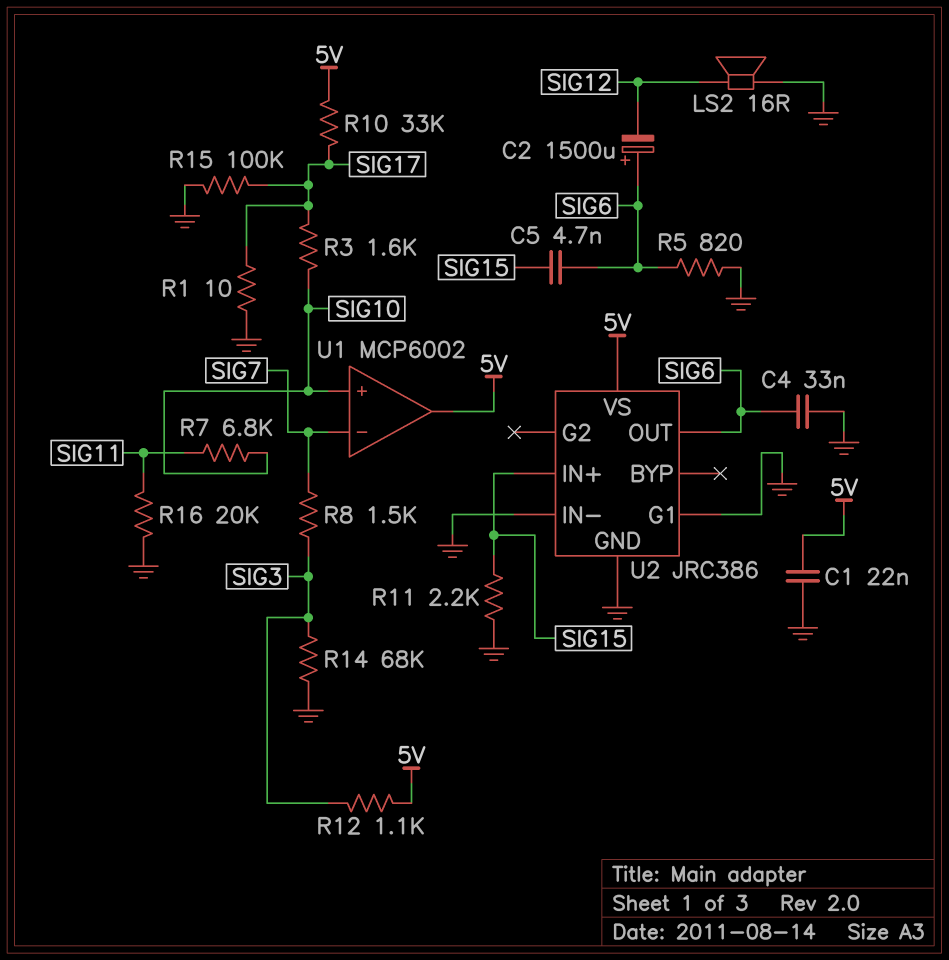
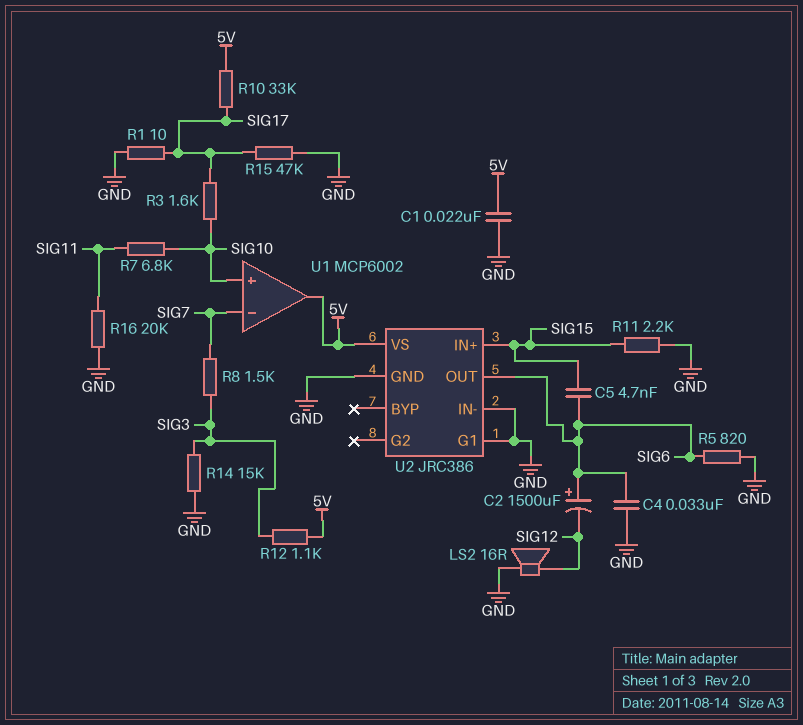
R14: 68k (GND, SIG3) -> 15k (GND, SIG3)
R15: 100k (GND, SIG17) -> 47k (GND, SIG17)

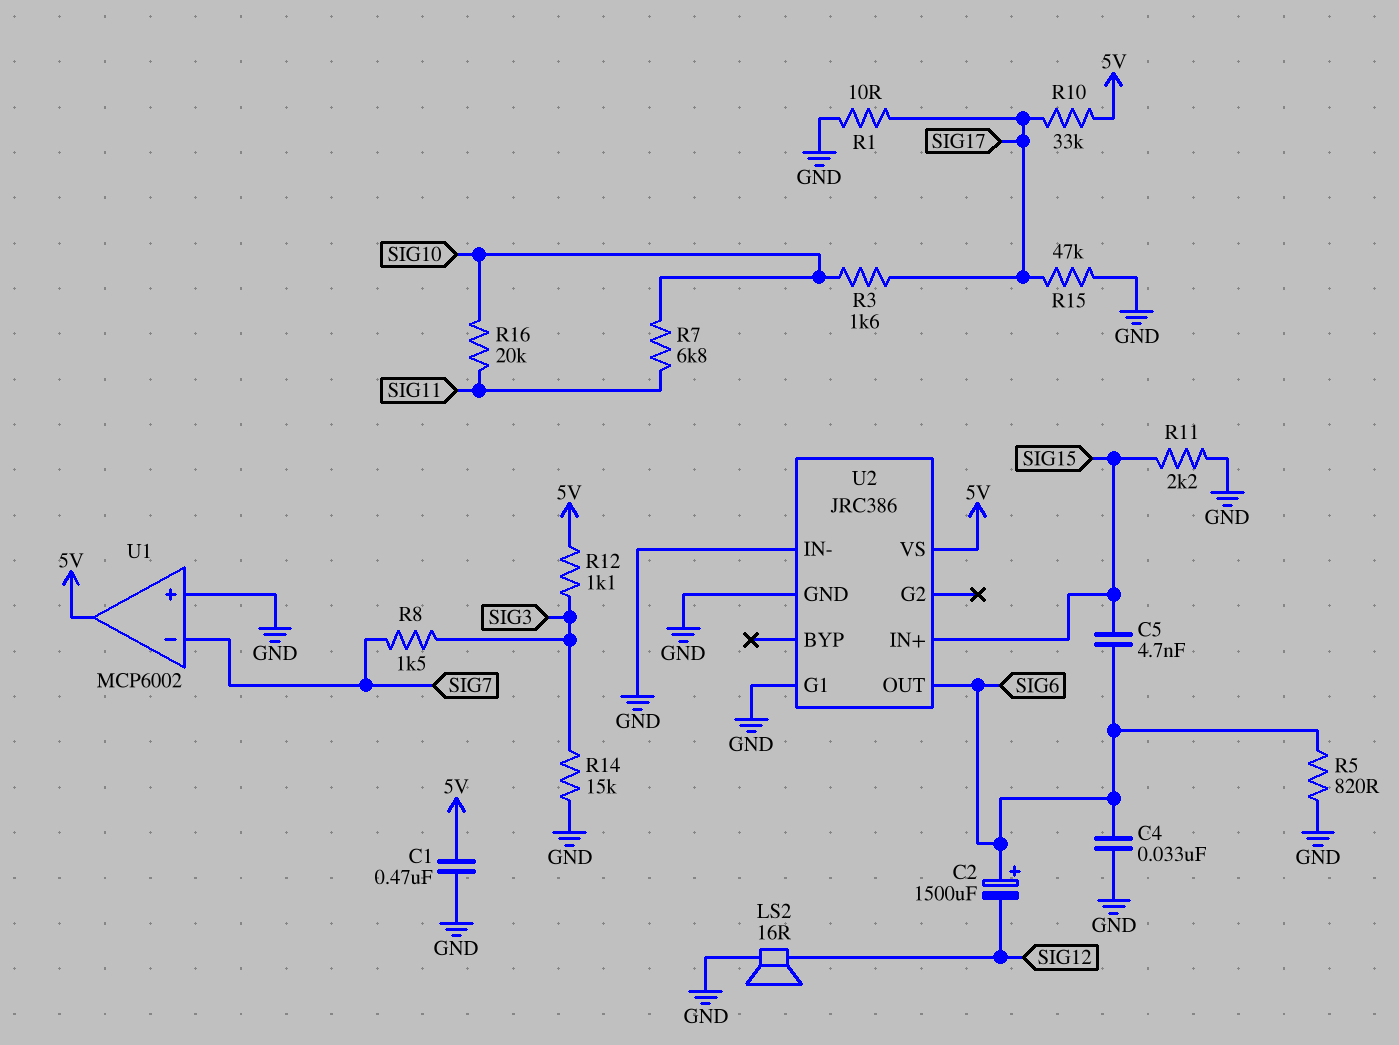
C1: 22nF (5V, GND) -> 470nF (5V, GND)
R16: 20k (GND, SIG11) -> 20k (SIG10, SIG11)
U1 pin in+: SIG10 -> GND

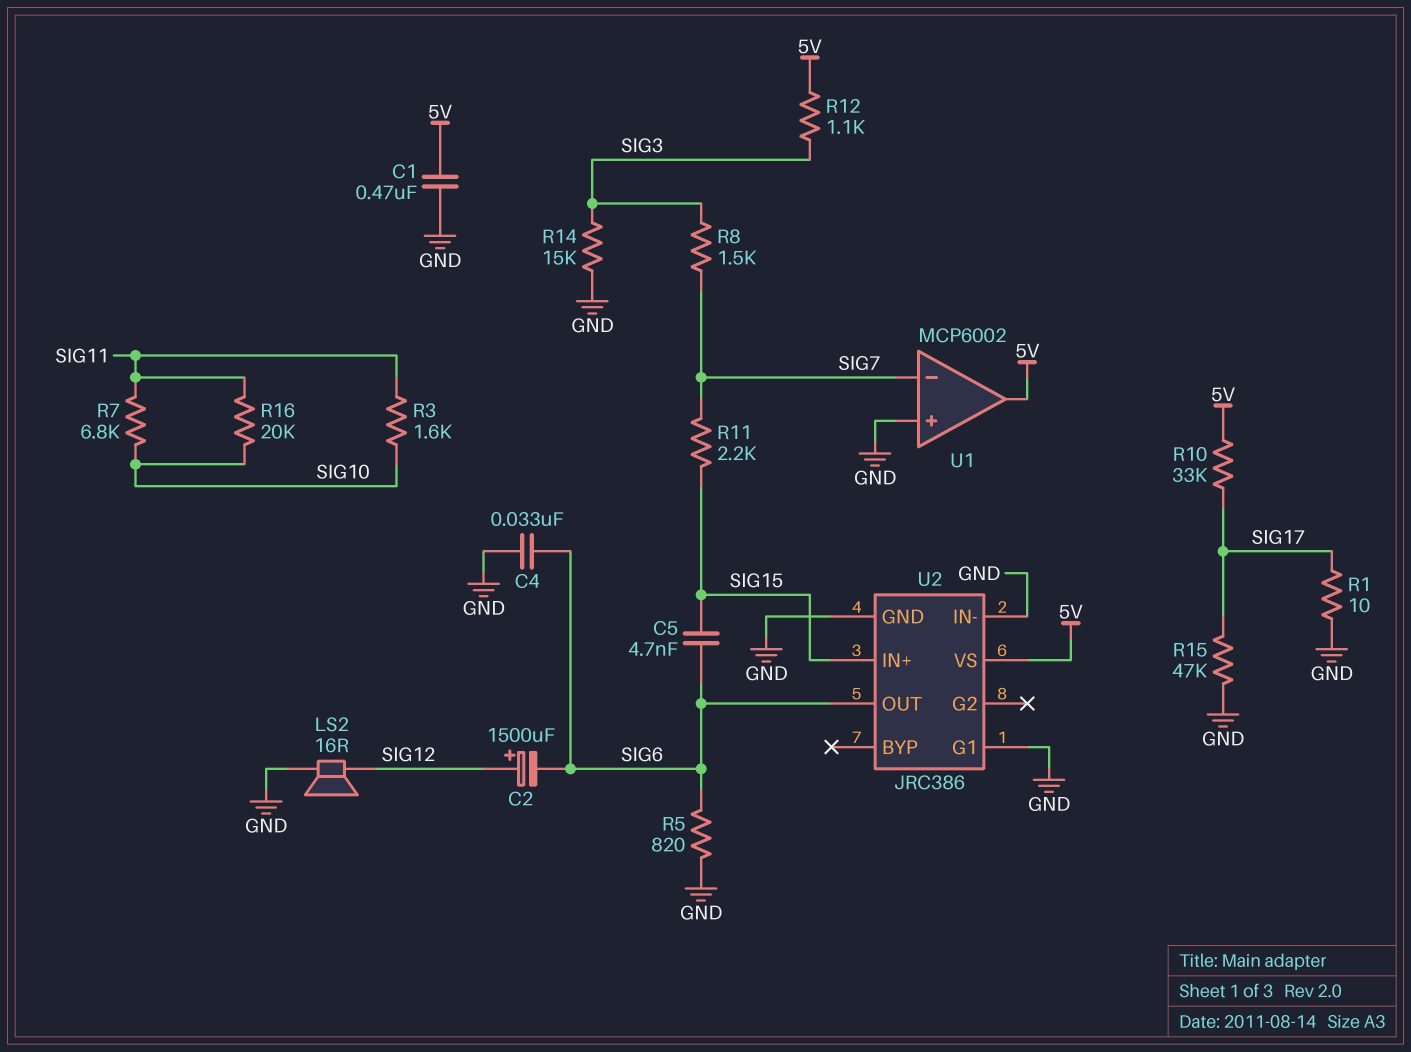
C2: 1500uF (plus SIG6, minus SIG12) -> 1500uF (plus SIG12, minus SIG6)
R3: 1.6k (SIG10, SIG17) -> 1.6k (SIG10, SIG11)
R11: 2.2k (GND, SIG15) -> 2.2k (SIG7, SIG15)

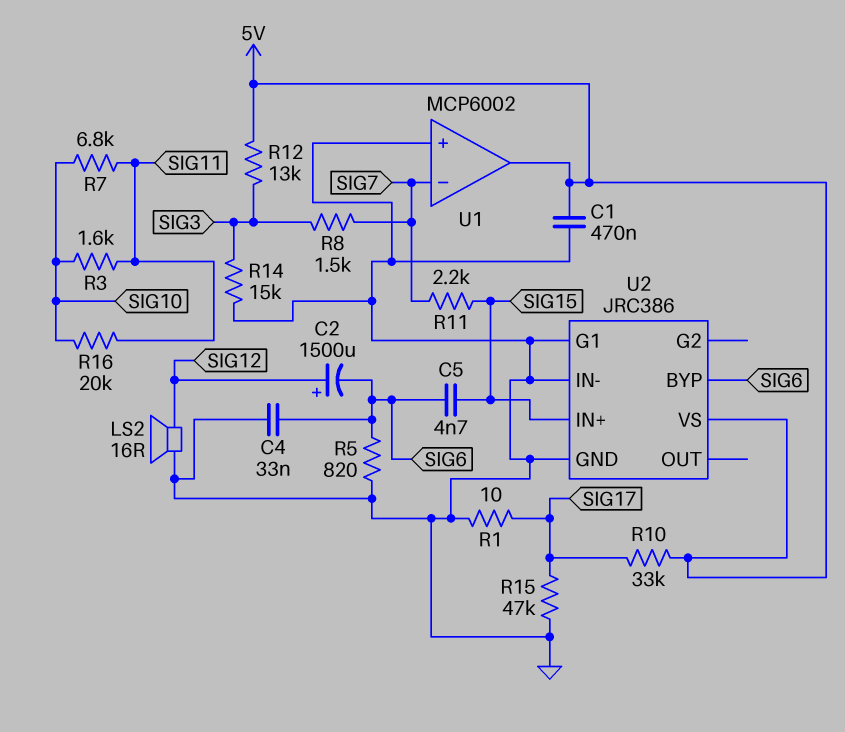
R12: 1.1k (5V, SIG3) -> 13k (5V, SIG3)
U2 pin BYP: none -> SIG6
U2 pin OUT: SIG6 -> none

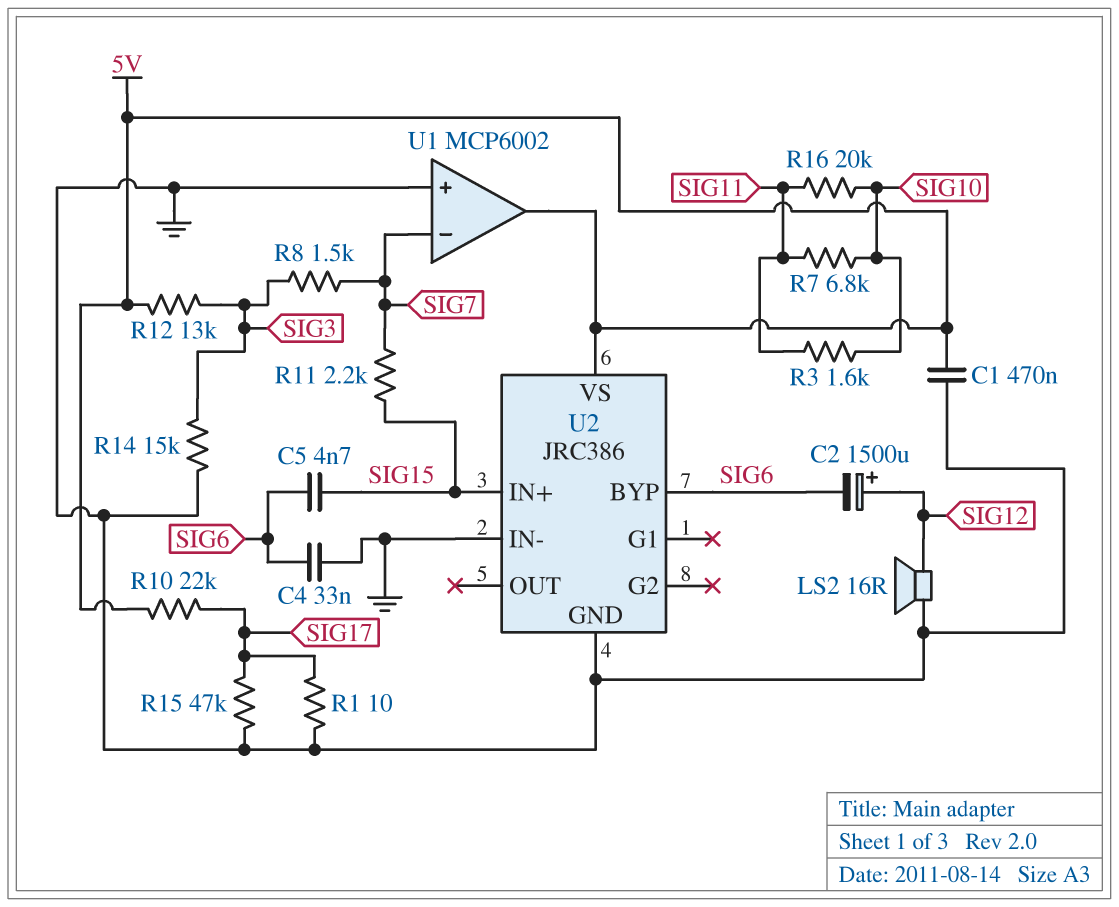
R5: 820 (GND, SIG6) -> none
R10: 33k (5V, SIG17) -> 22k (5V, SIG17)
U2 pin G1: GND -> none

